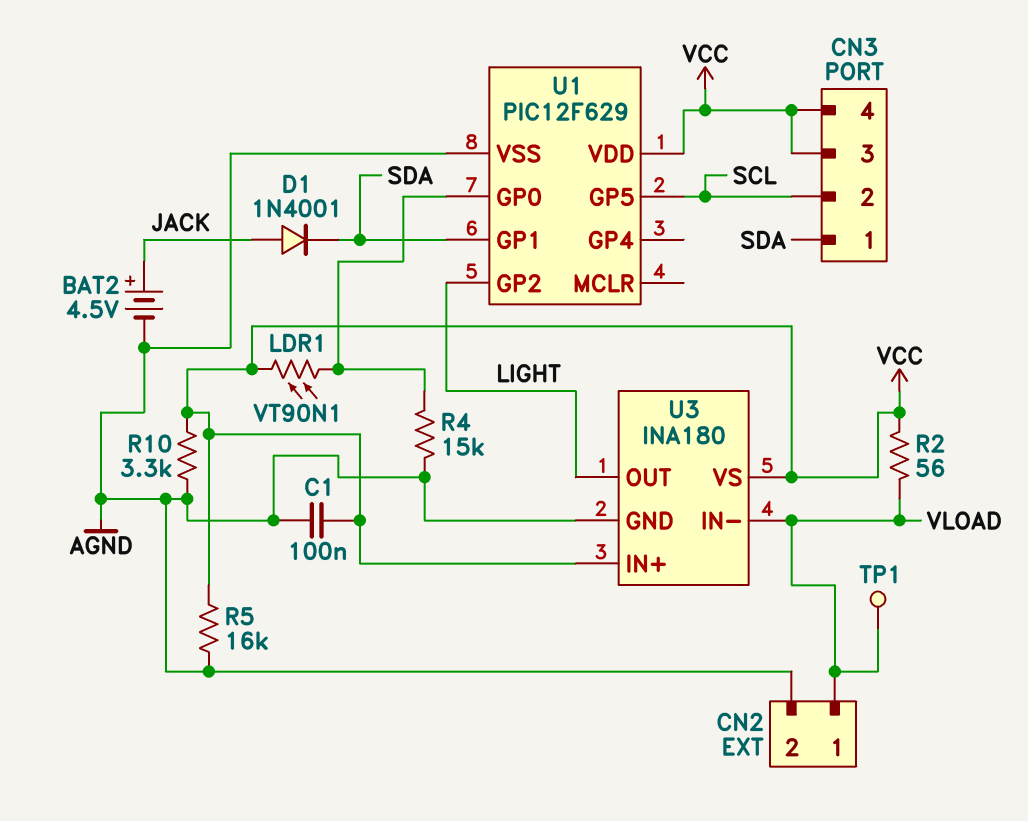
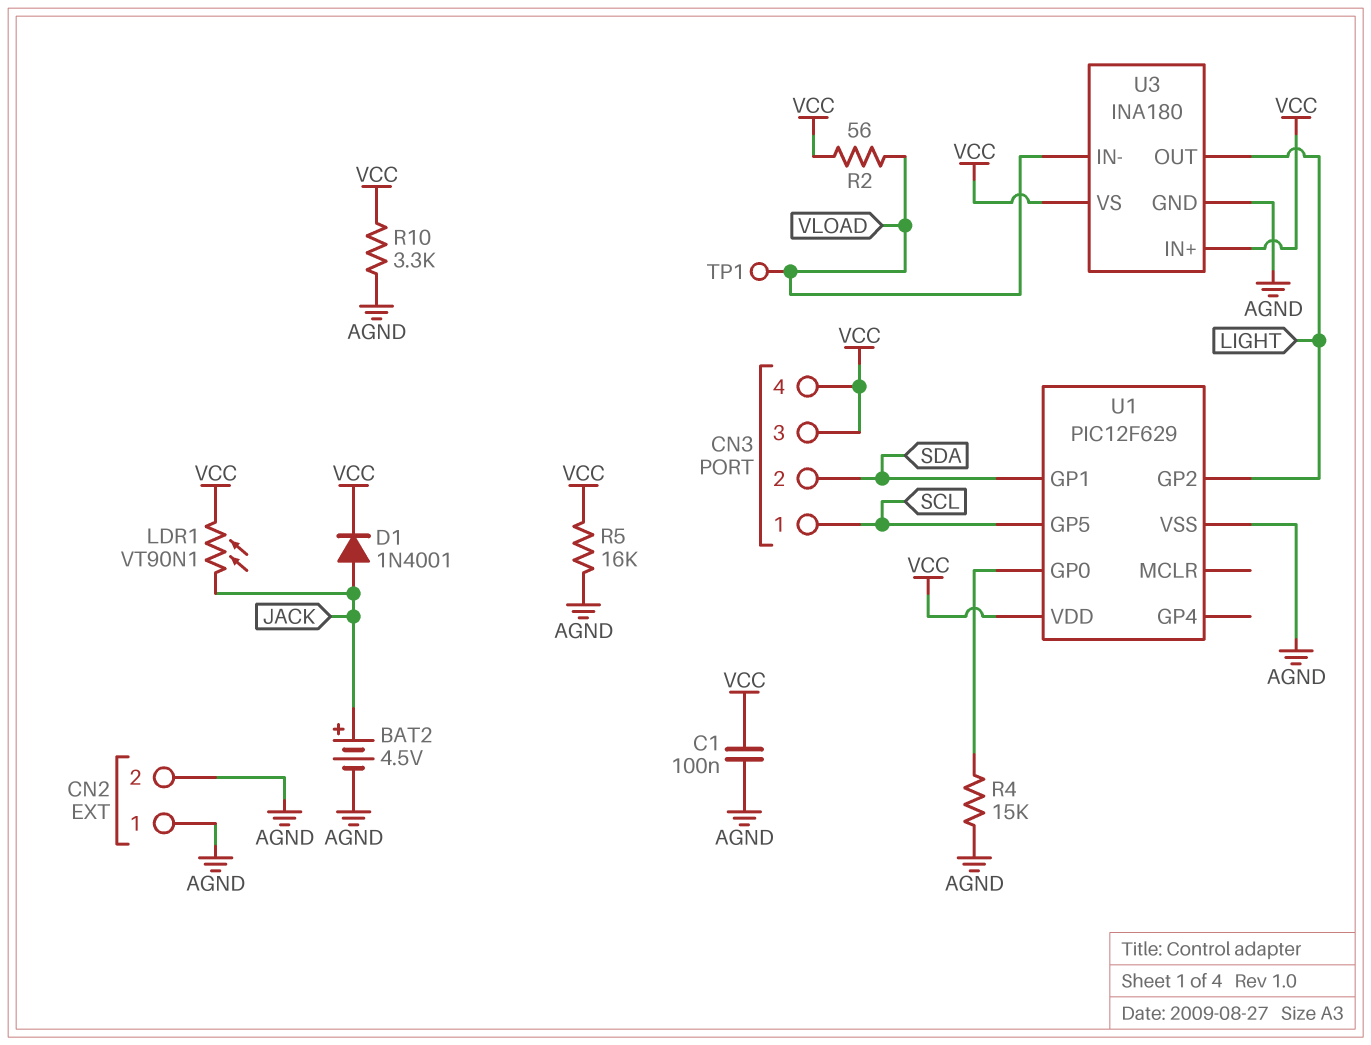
CN2 pin 1: VLOAD -> AGND
CN3 pin 1: SDA -> SCL
CN3 pin 2: SCL -> SDA
D1: diode 1N4001 (A JACK, K SDA) -> diode 1N4001 (A JACK, K VCC)
LDR1: VT90N1 (U1/GP0, VCC) -> VT90N1 (JACK, VCC)

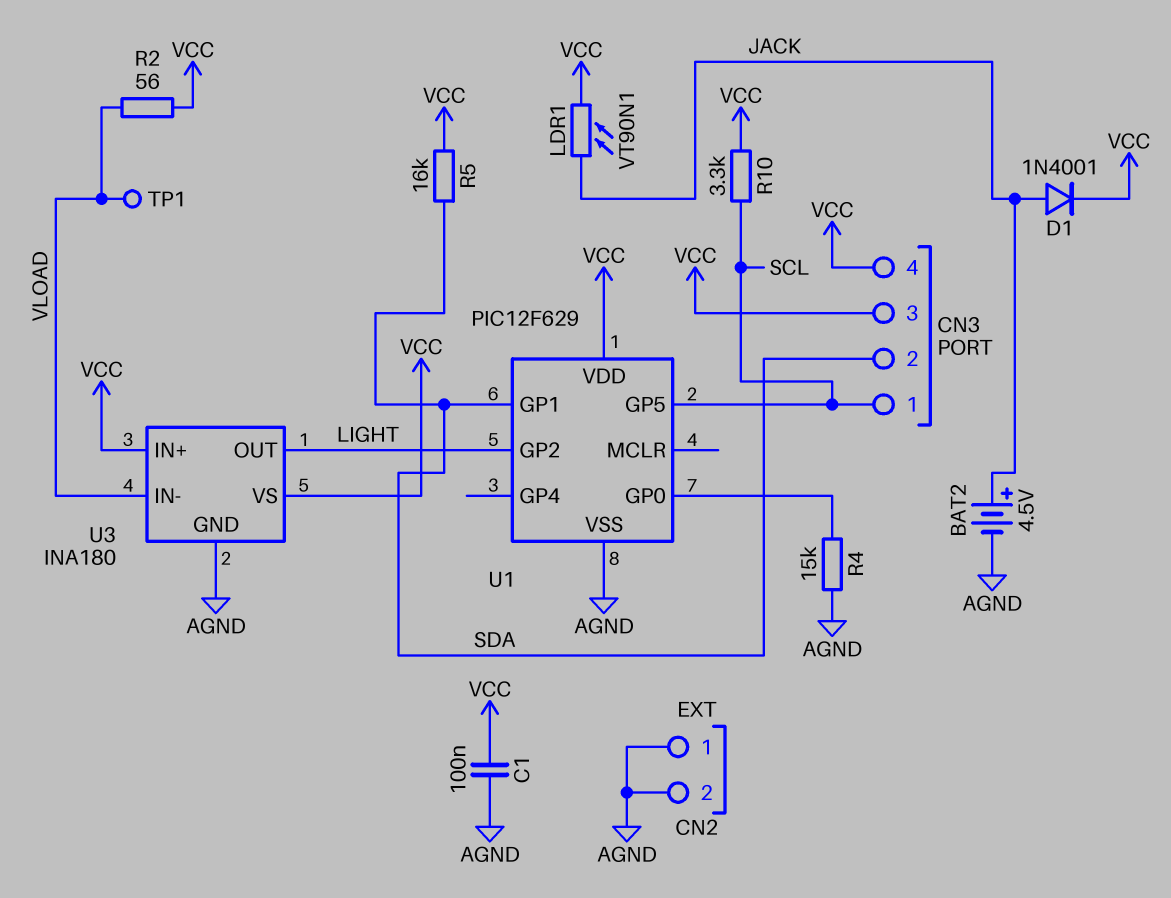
R5: 16k (AGND, VCC) -> 16k (SDA, VCC)
R10: 3.3k (AGND, VCC) -> 3.3k (SCL, VCC)

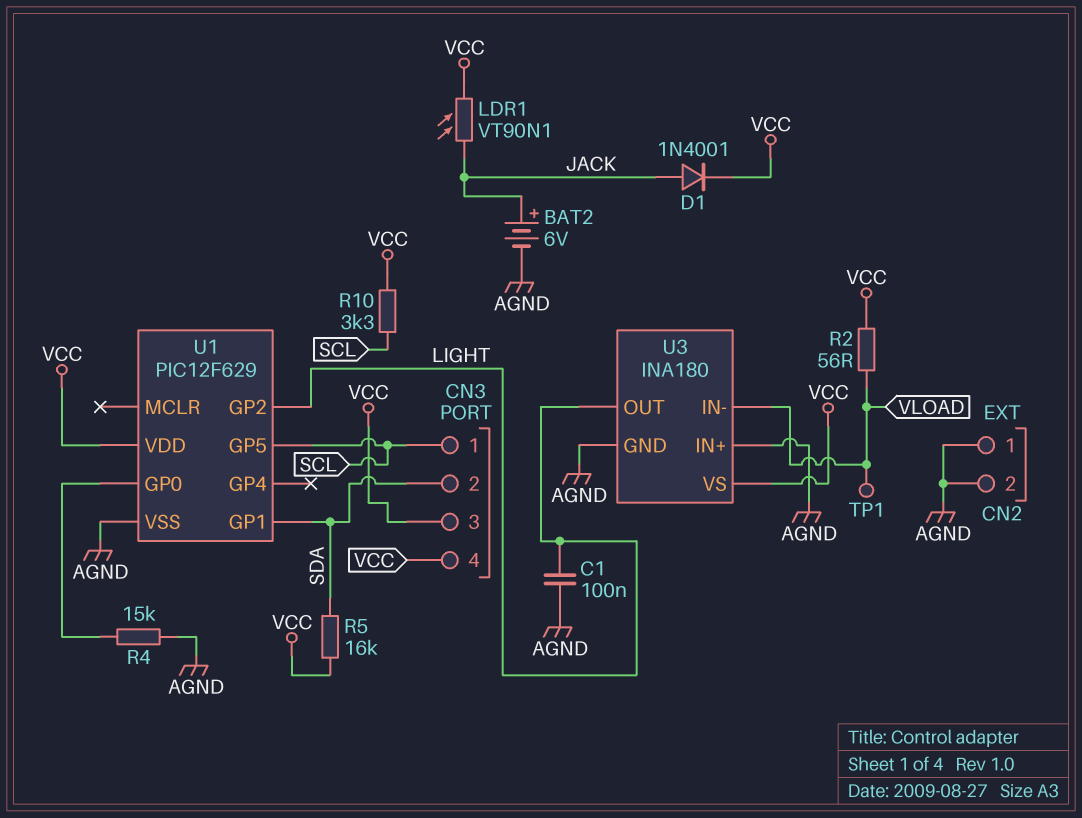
BAT2: 4.5V (plus JACK, minus AGND) -> 6V (plus JACK, minus AGND)
C1: 100nF (AGND, VCC) -> 100nF (AGND, LIGHT)
U3 pin IN+: VCC -> AGND

